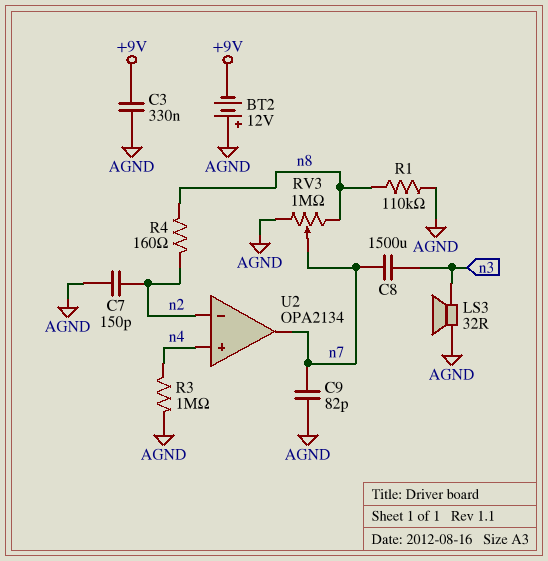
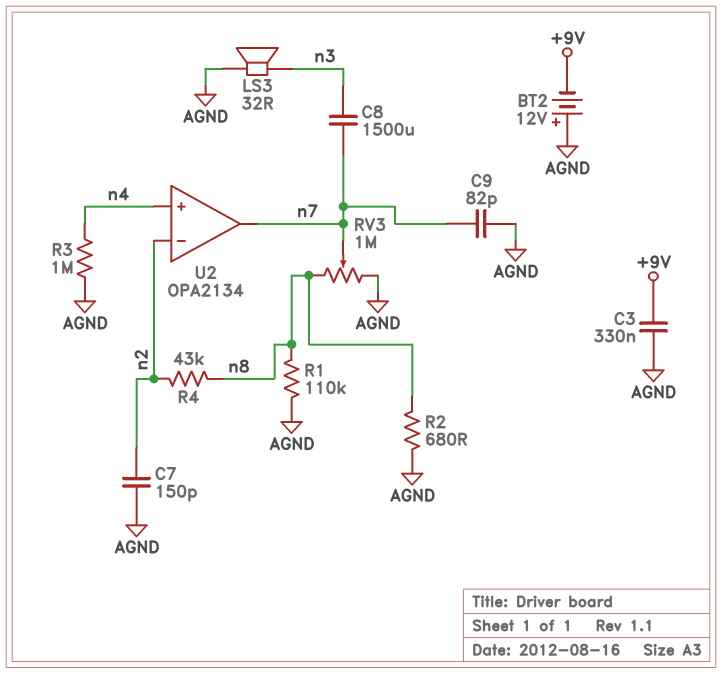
R2: none -> 680 (AGND, n8)
R4: 160 (n2, n8) -> 43k (n2, n8)

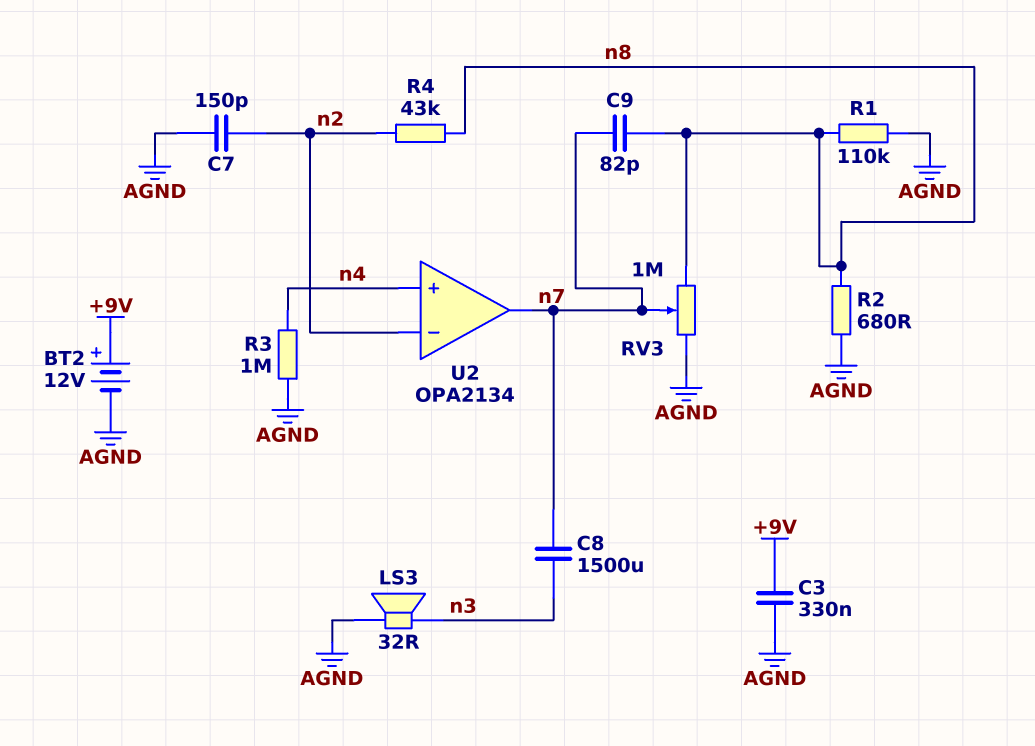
BT2: 12V (plus AGND, minus +9V) -> 12V (plus +9V, minus AGND)
C9: 82pF (AGND, n7) -> 82pF (n7, n8)

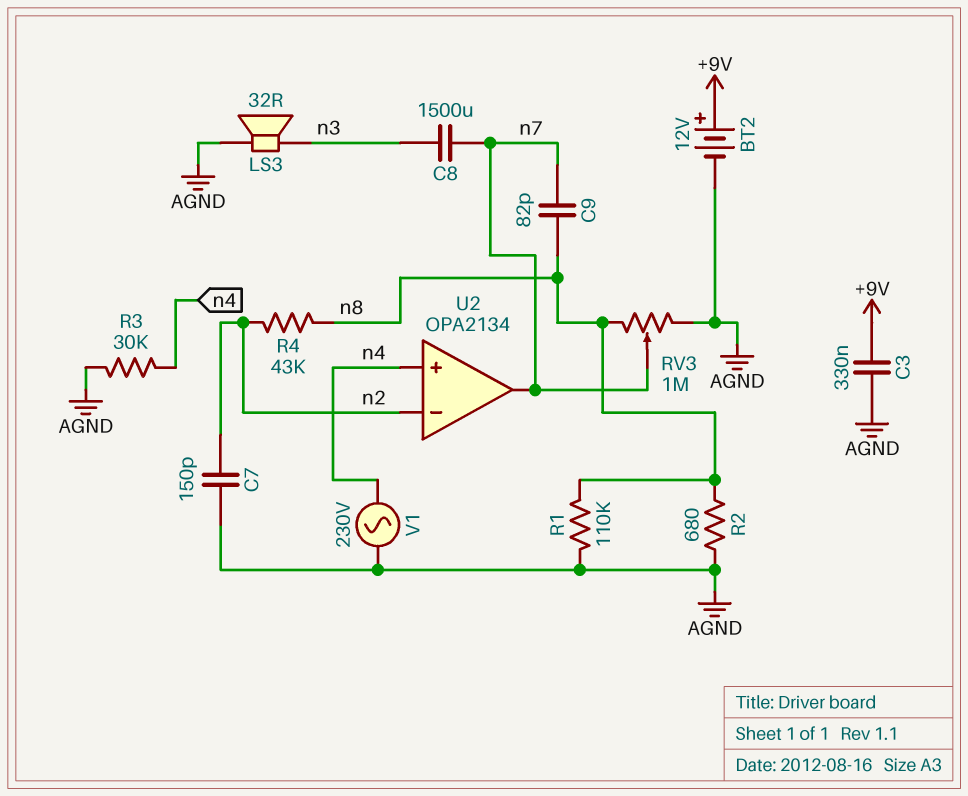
R3: 1M (AGND, n4) -> 30k (AGND, n4)
V1: none -> AC 230V (AGND, n4)

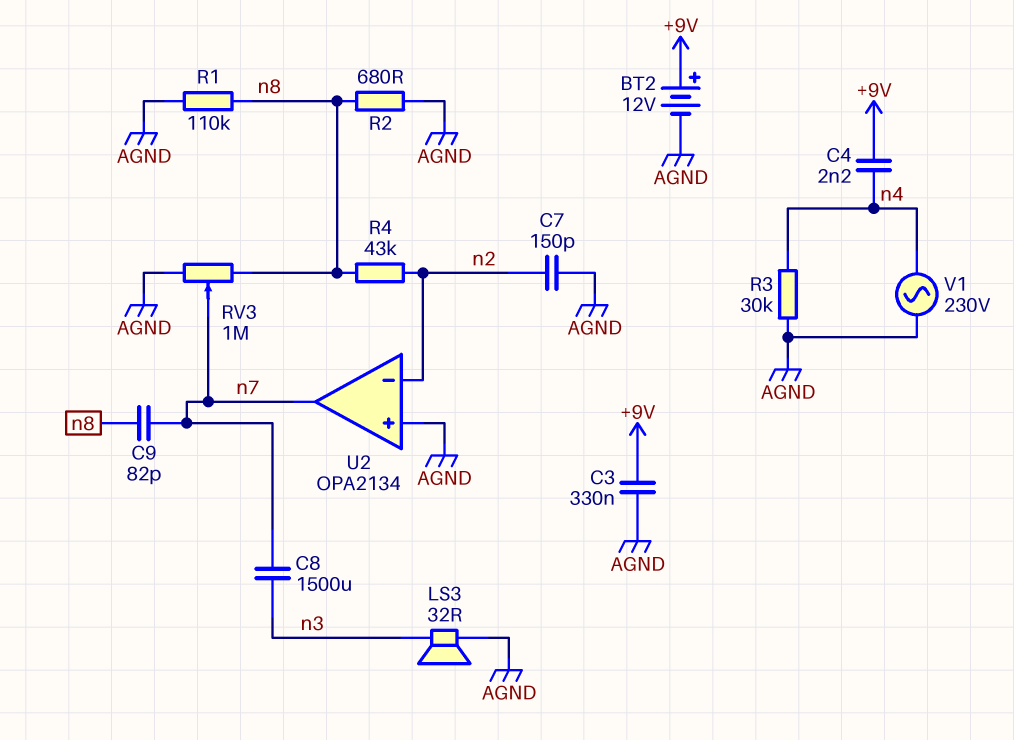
C4: none -> 2.2nF (+9V, n4)
U2 pin in+: n4 -> AGND

